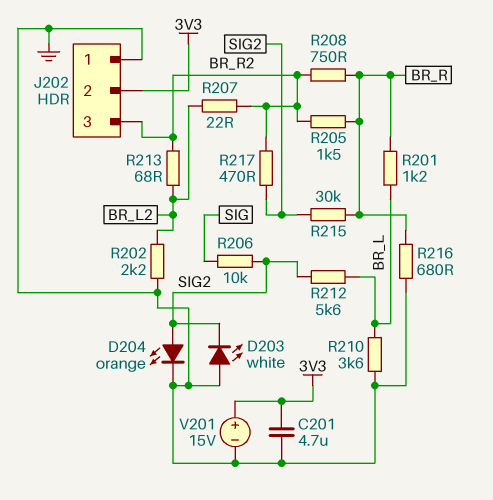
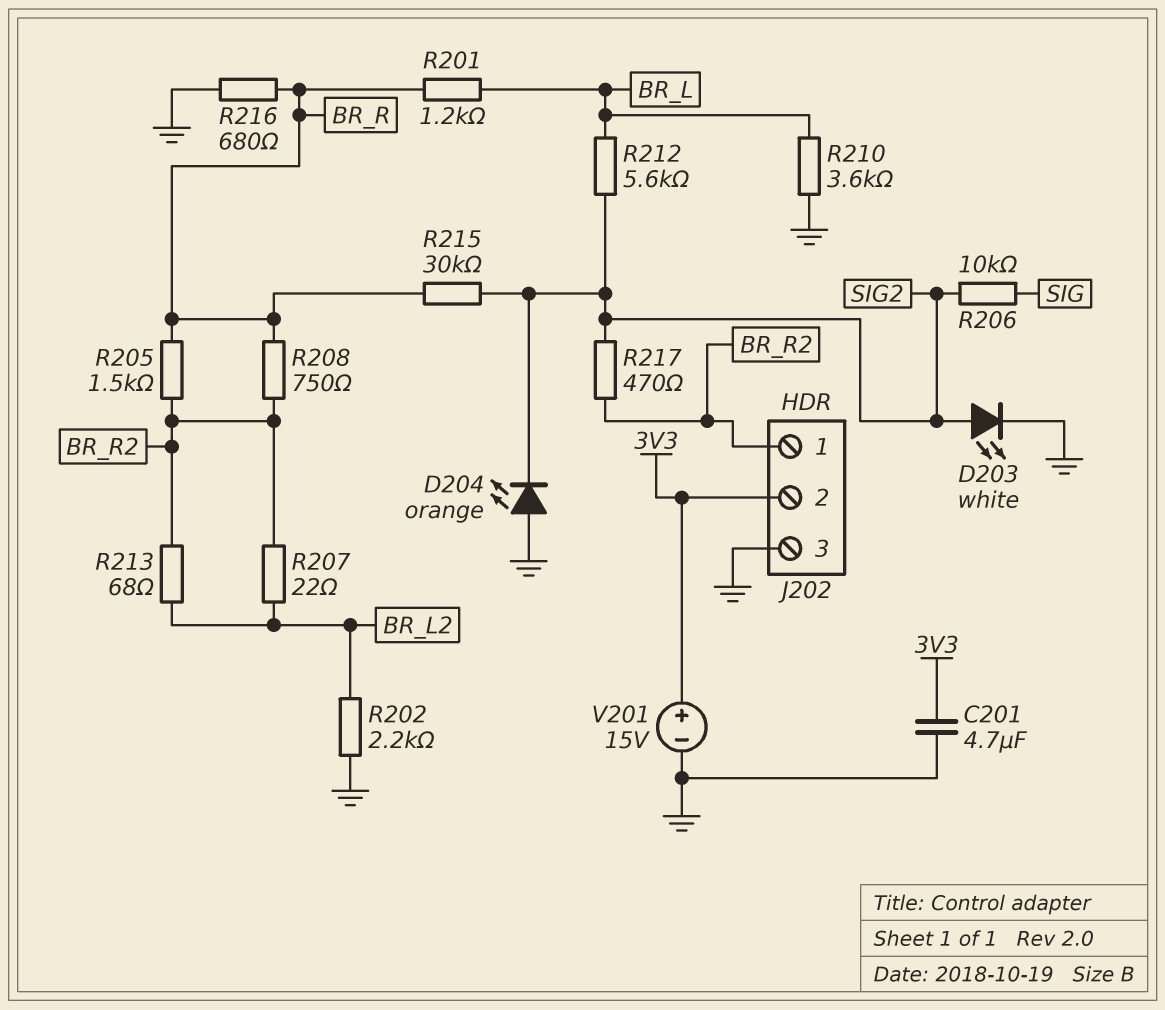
D203: LED white (A GND, K SIG2) -> LED white (A SIG2, K GND)
D204: LED orange (A SIG2, K GND) -> LED orange (A GND, K SIG2)
J202 pin 1: GND -> BR_R2
J202 pin 3: BR_R2 -> GND

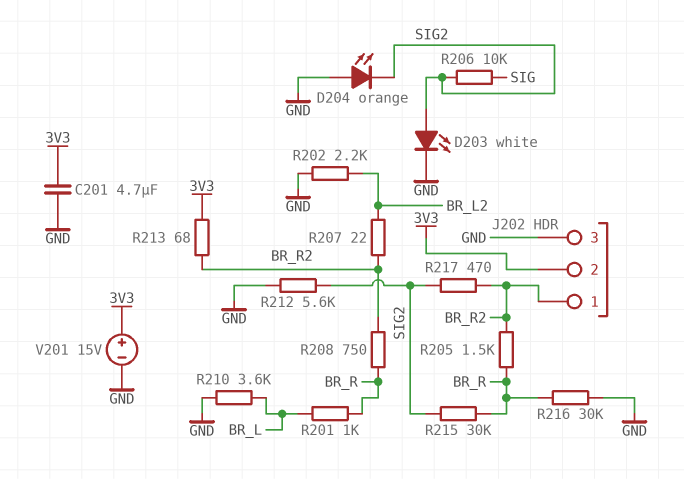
R201: 1.2k (BR_L, BR_R) -> 1k (BR_L, BR_R)
R212: 5.6k (BR_L, SIG2) -> 5.6k (GND, SIG2)
R213: 68 (BR_L2, BR_R2) -> 68 (3V3, BR_R2)
R216: 680 (BR_R, GND) -> 30k (BR_R, GND)

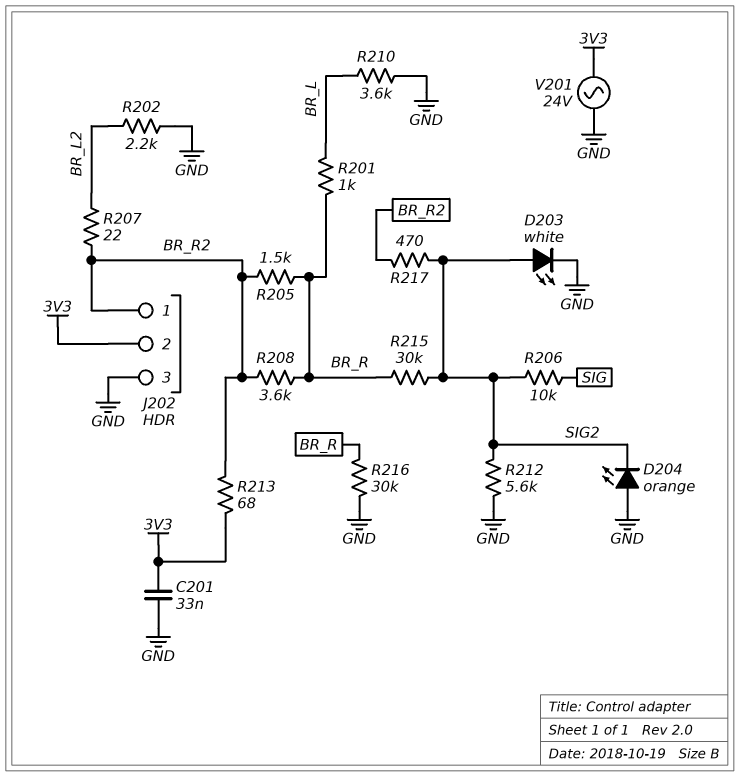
C201: 4.7uF (3V3, GND) -> 33nF (3V3, GND)
R208: 750 (BR_R, BR_R2) -> 3.6k (BR_R, BR_R2)
V201: 15V (plus 3V3, minus GND) -> AC 24V (3V3, GND)

